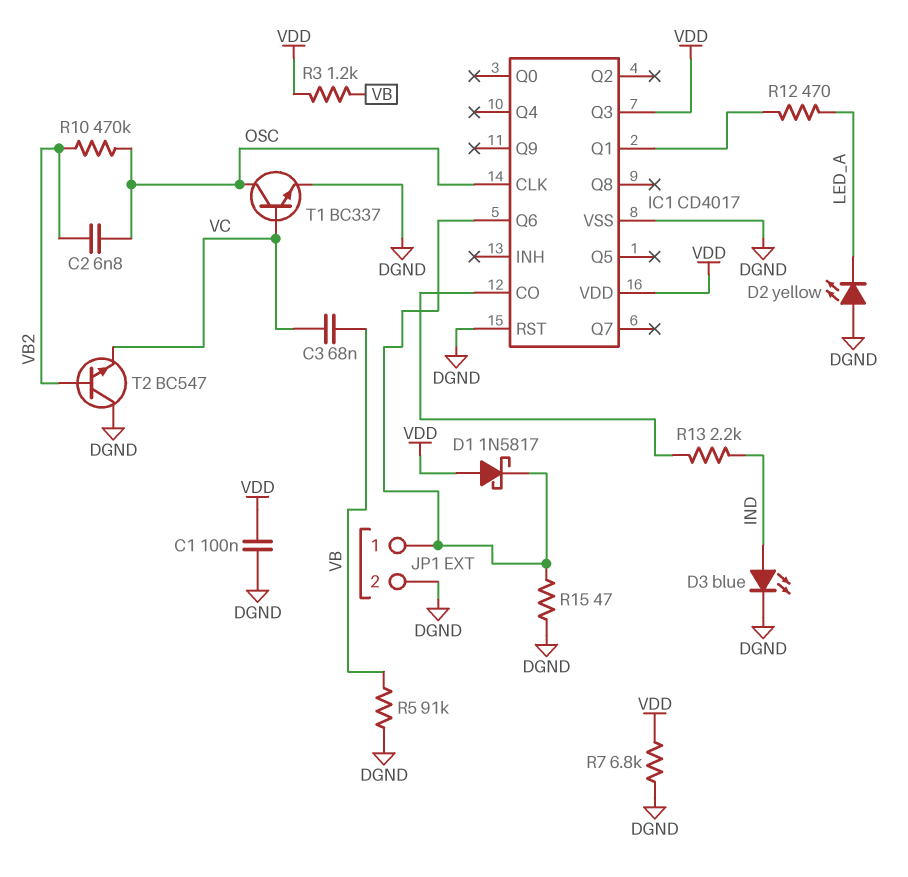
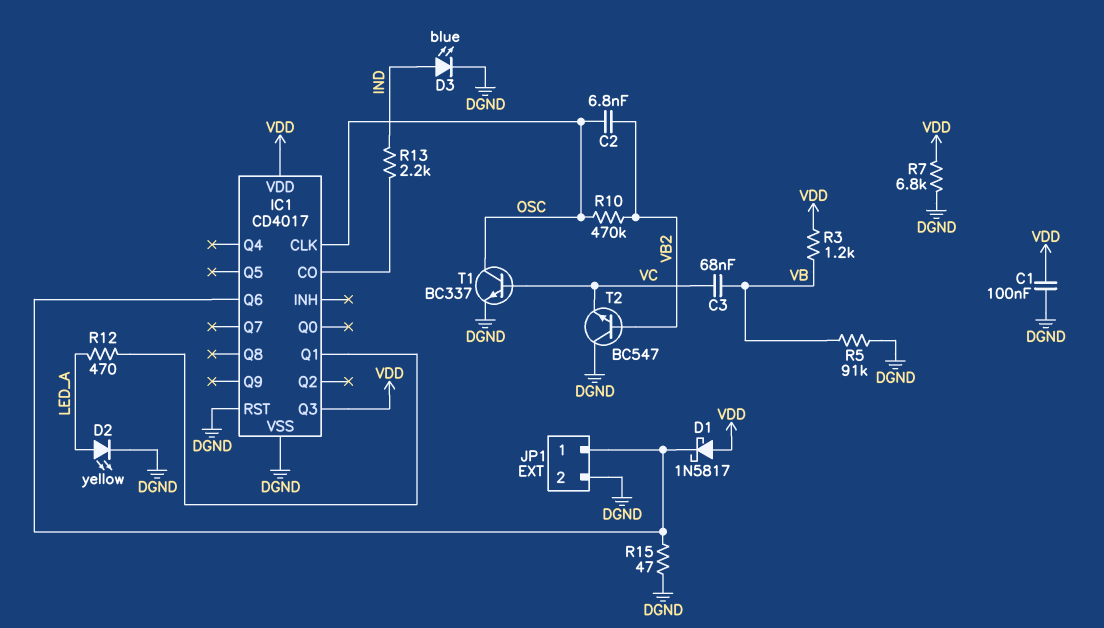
D2: LED yellow (A DGND, K LED_A) -> LED yellow (A LED_A, K DGND)

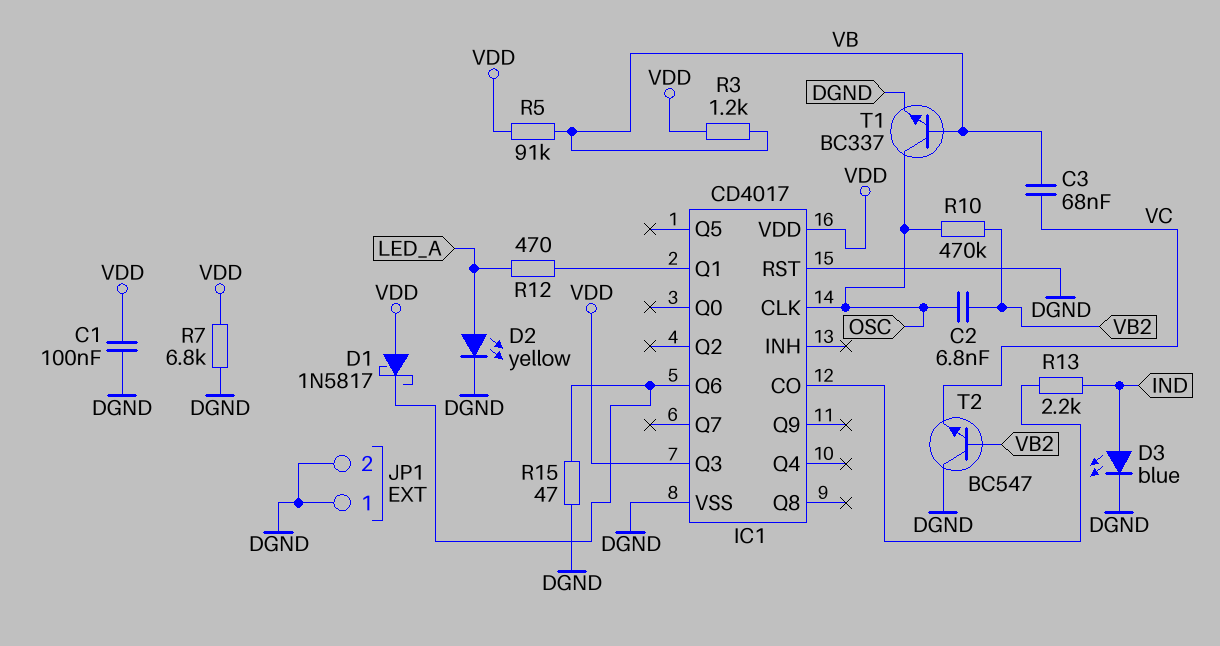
JP1 pin 1: IC1/Q6 -> DGND
R5: 91k (DGND, VB) -> 91k (VB, VDD)
T1: NPN BC337 (B VC, C OSC, E DGND) -> NPN BC337 (B VB, C OSC, E DGND)

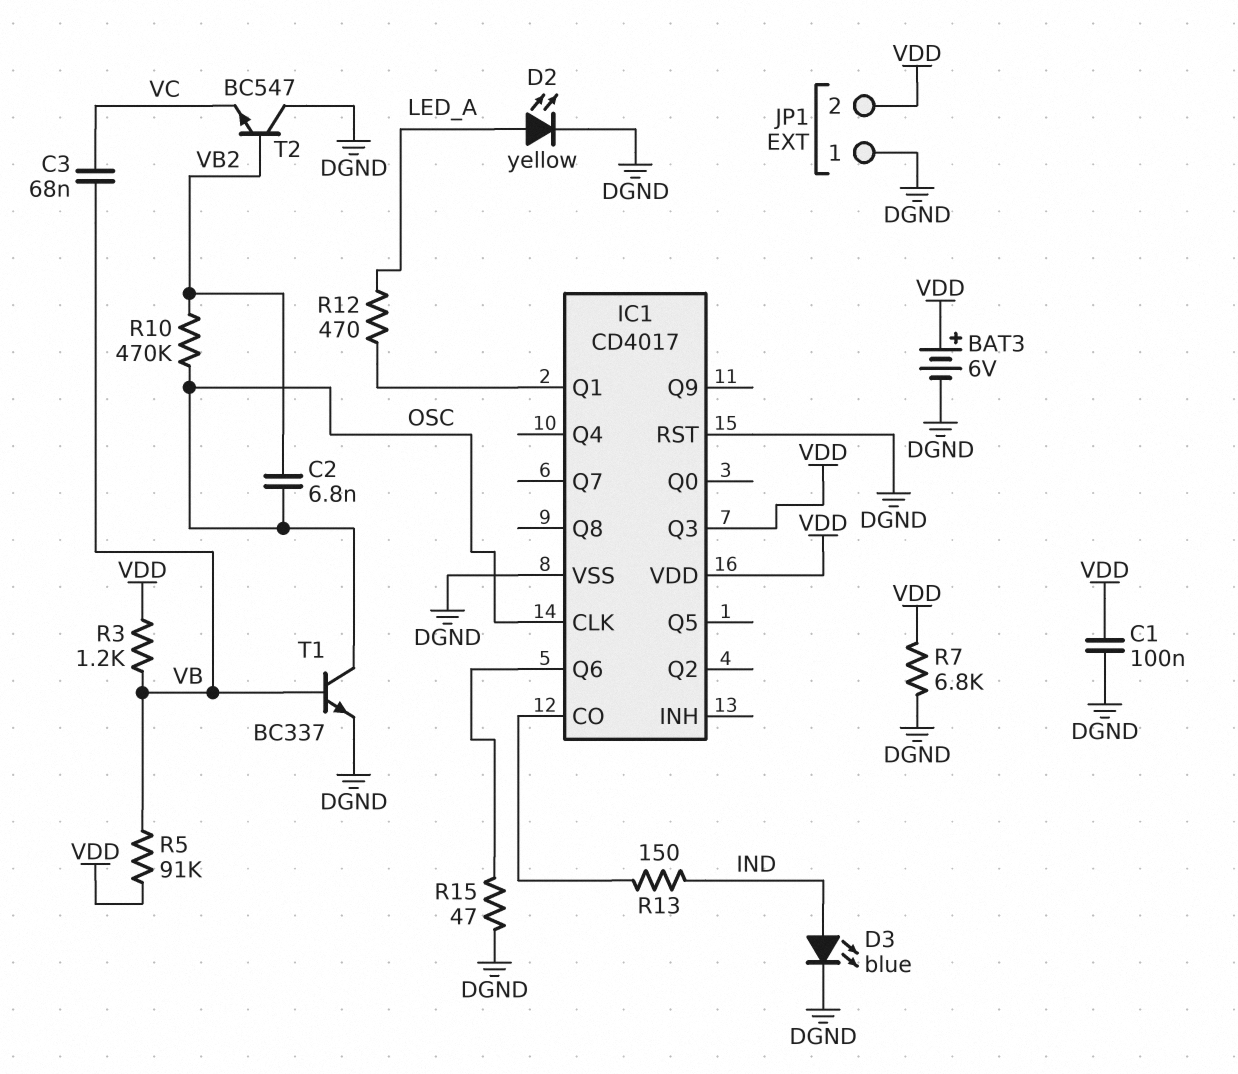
BAT3: none -> 6V (plus VDD, minus DGND)
D1: schottky 1N5817 (A VDD, K IC1/Q6) -> none
JP1 pin 2: DGND -> VDD
R13: 2.2k (IC1/CO, IND) -> 150 (IC1/CO, IND)

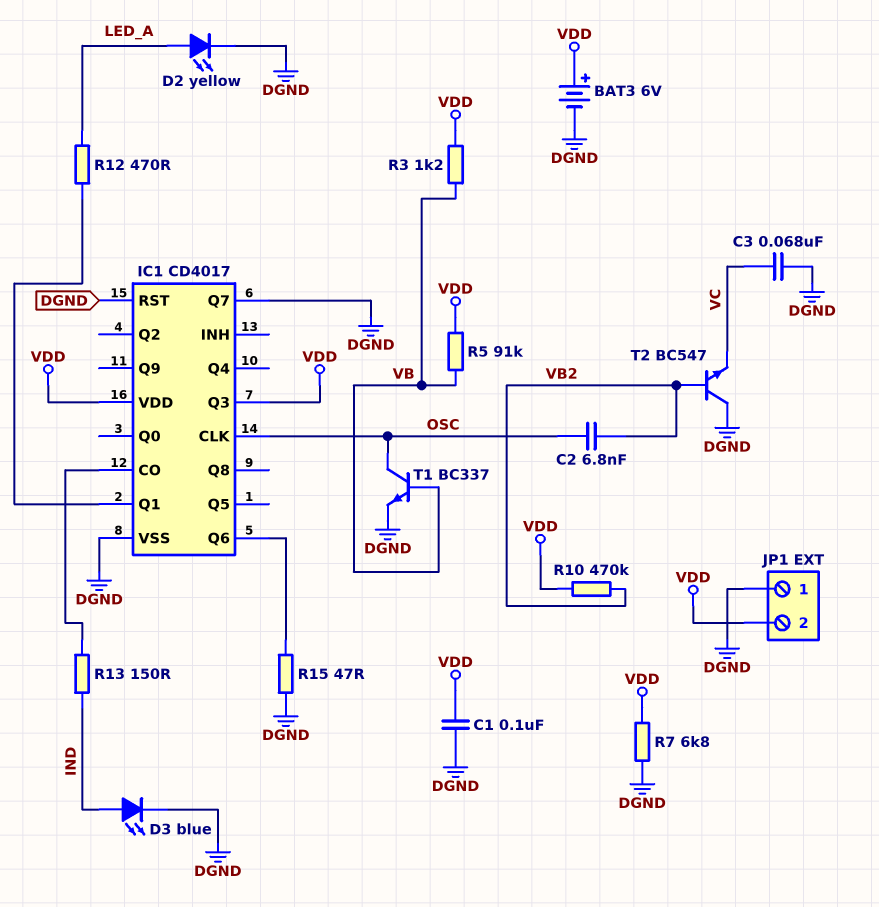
C3: 68nF (VB, VC) -> 68nF (DGND, VC)
IC1 pin Q7: none -> DGND
R10: 470k (OSC, VB2) -> 470k (VB2, VDD)

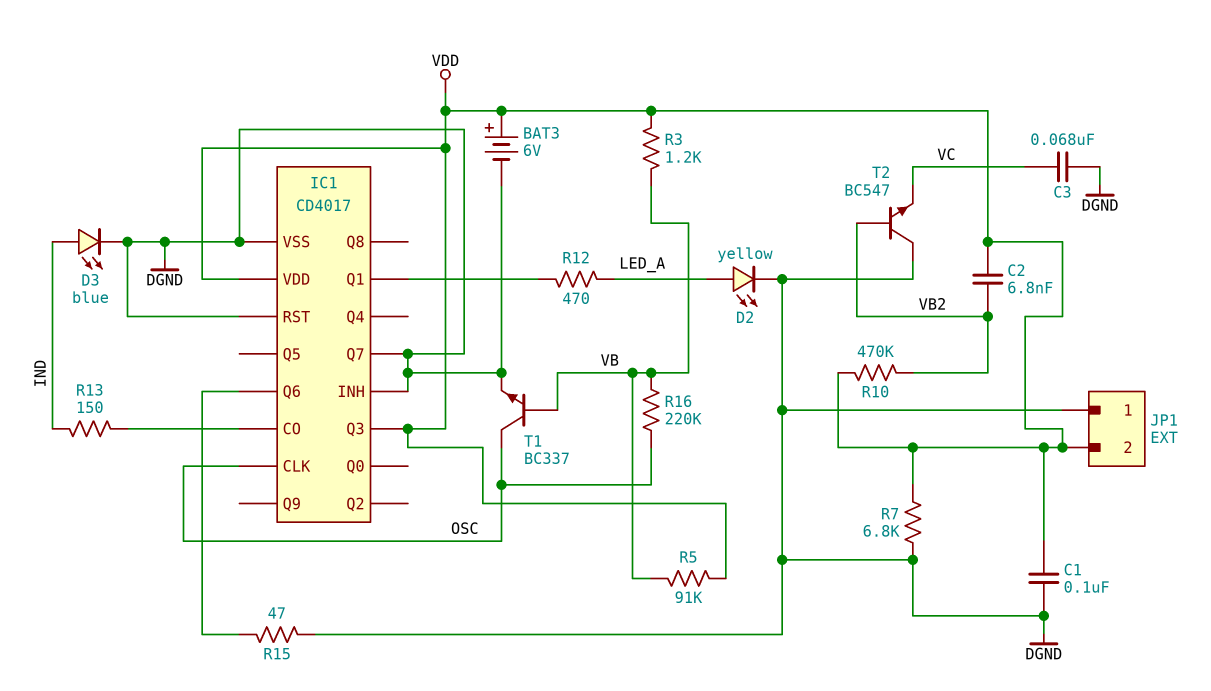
C2: 6.8nF (OSC, VB2) -> 6.8nF (VB2, VDD)
IC1 pin INH: none -> DGND
R16: none -> 220k (OSC, VB)

